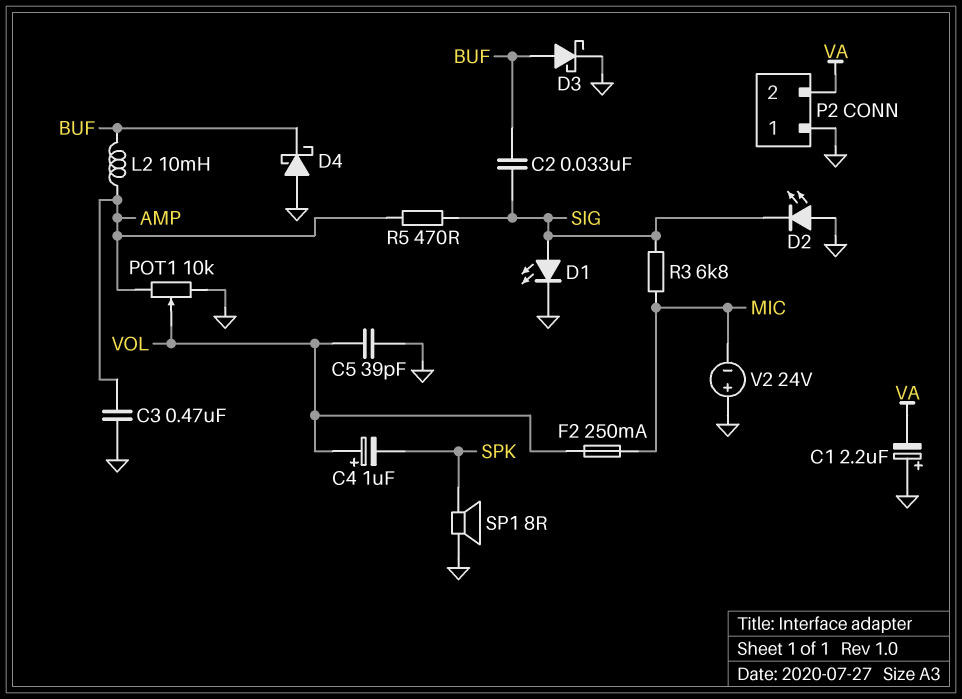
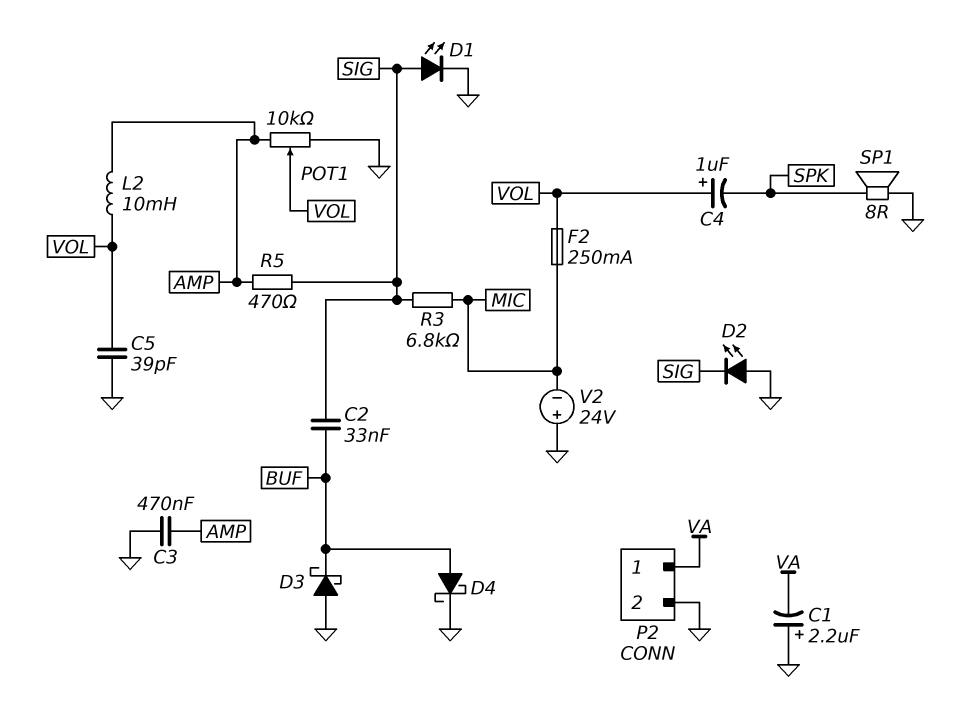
D3: schottky (A BUF, K GND) -> schottky (A GND, K BUF)
D4: schottky (A GND, K BUF) -> schottky (A BUF, K GND)
L2: 10mH (AMP, BUF) -> 10mH (AMP, VOL)
P2 pin 1: GND -> VA
P2 pin 2: VA -> GND

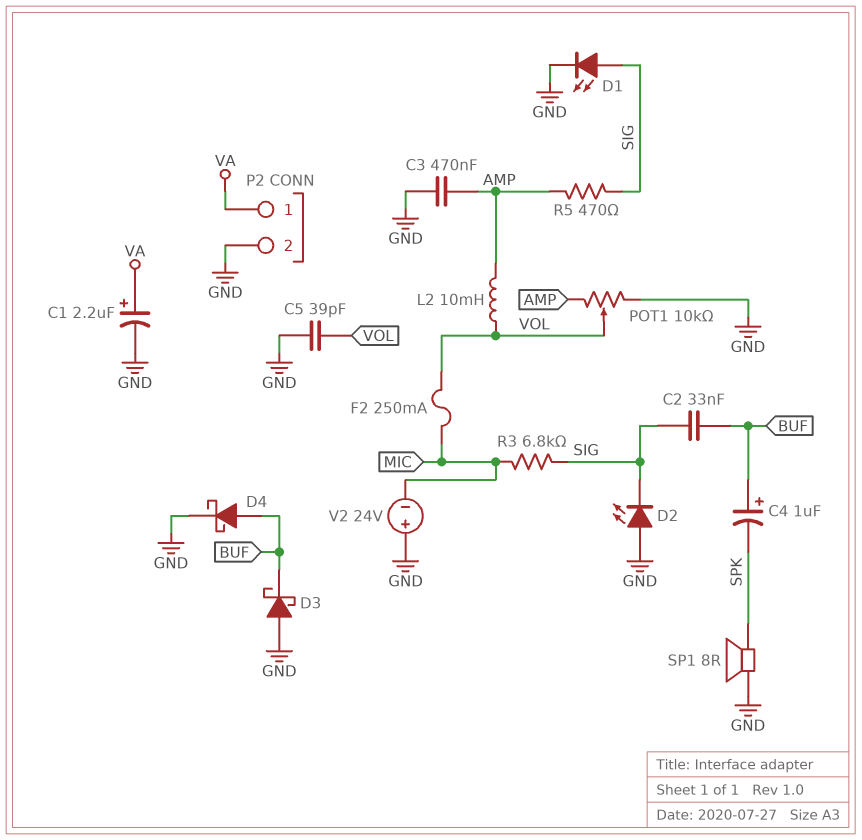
C1: 2.2uF (plus GND, minus VA) -> 2.2uF (plus VA, minus GND)
C4: 1uF (plus VOL, minus SPK) -> 1uF (plus BUF, minus SPK)

